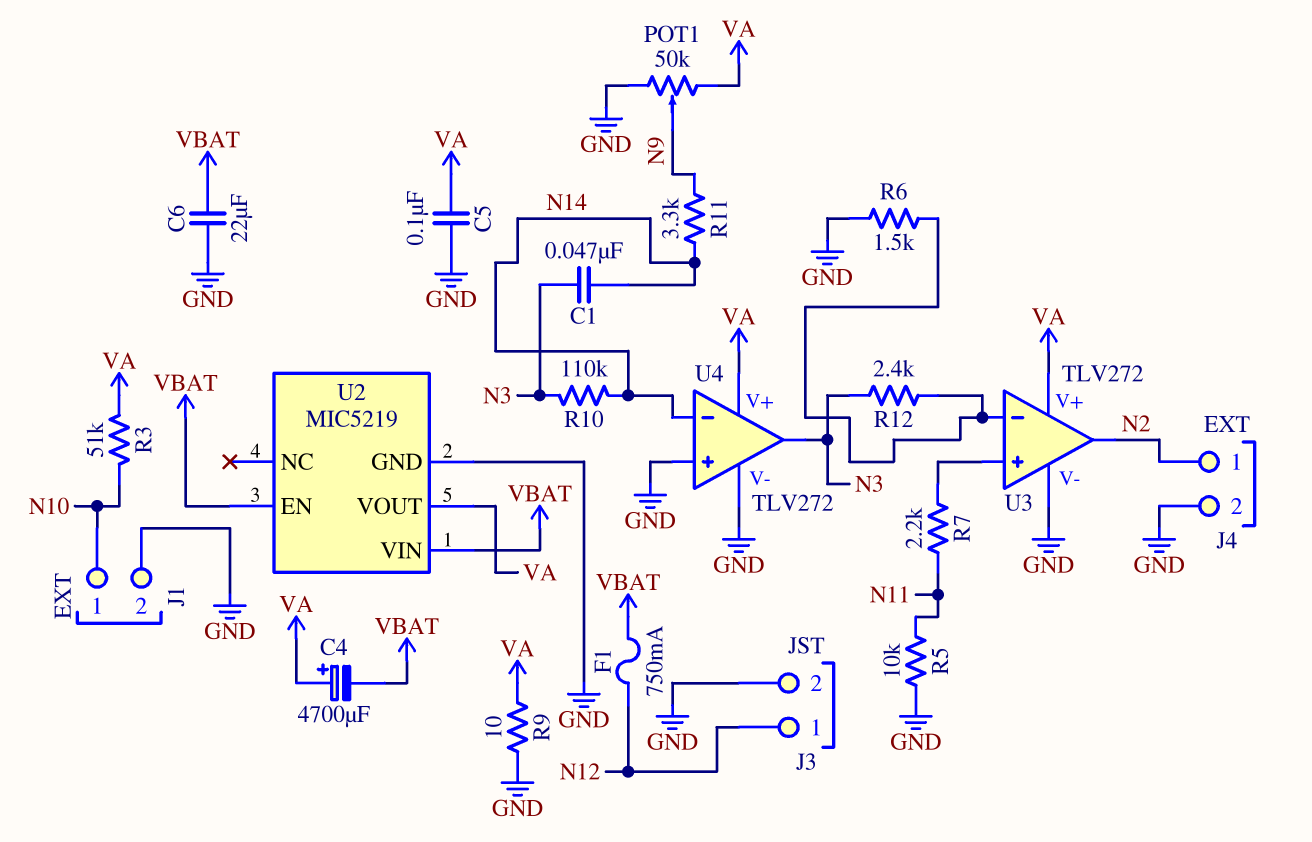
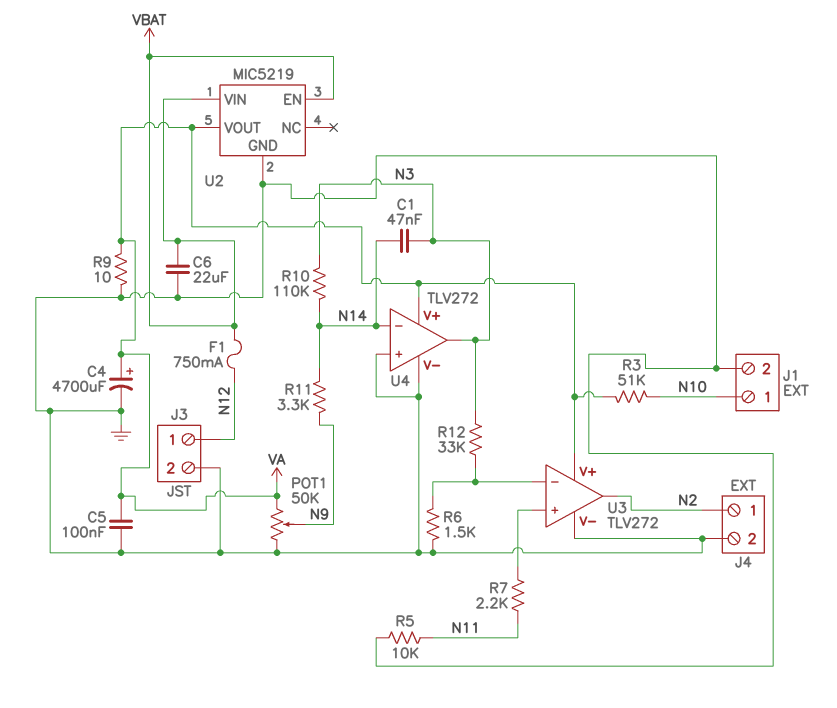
C4: 4700uF (plus VA, minus VBAT) -> 4700uF (plus VA, minus GND)
R12: 2.4k (N3, U3/in-) -> 33k (N3, U3/in-)

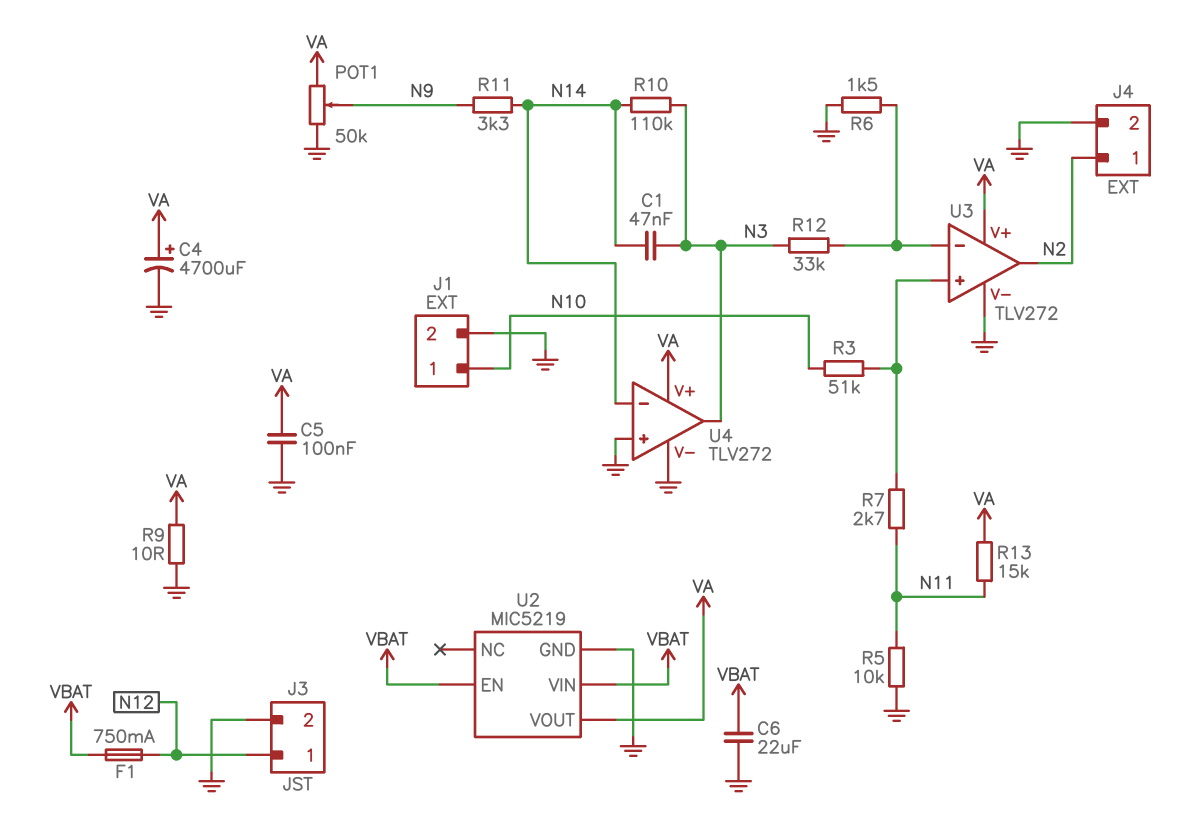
R3: 51k (N10, VA) -> 51k (N10, U3/in+)
R7: 2.2k (N11, U3/in+) -> 2.7k (N11, U3/in+)
R13: none -> 15k (N11, VA)

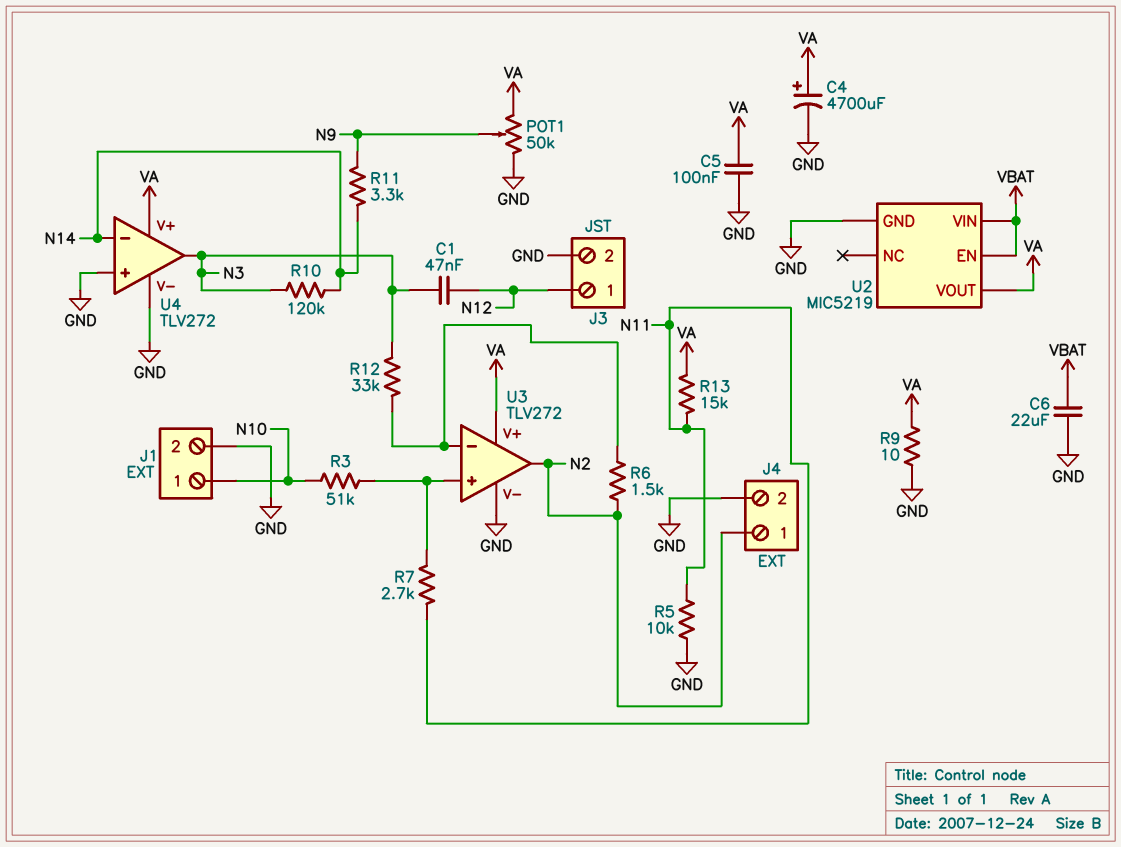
C1: 47nF (N3, N14) -> 47nF (N3, N12)
F1: 750mA (N12, VBAT) -> none
R6: 1.5k (GND, U3/in-) -> 1.5k (N2, U3/in-)
R10: 110k (N3, N14) -> 120k (N3, N14)

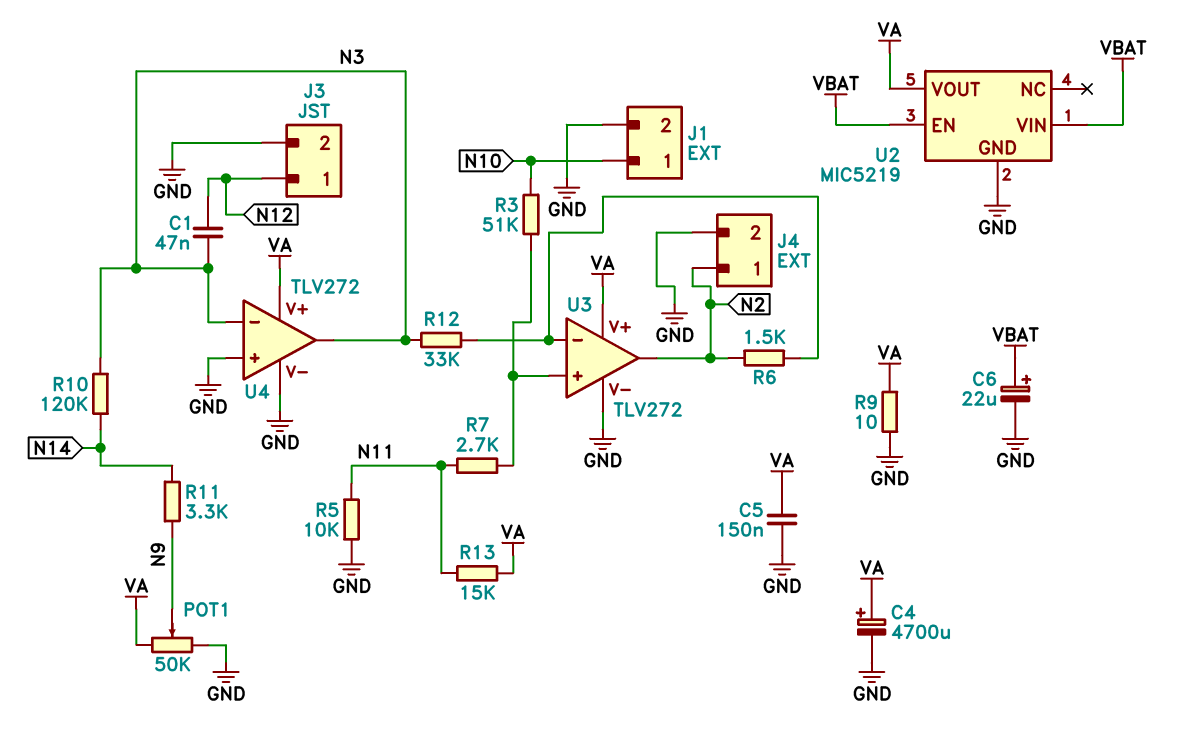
C5: 100nF (GND, VA) -> 150nF (GND, VA)
C6: 22uF (GND, VBAT) -> 22uF (plus VBAT, minus GND)
U4 pin in-: N14 -> N3

